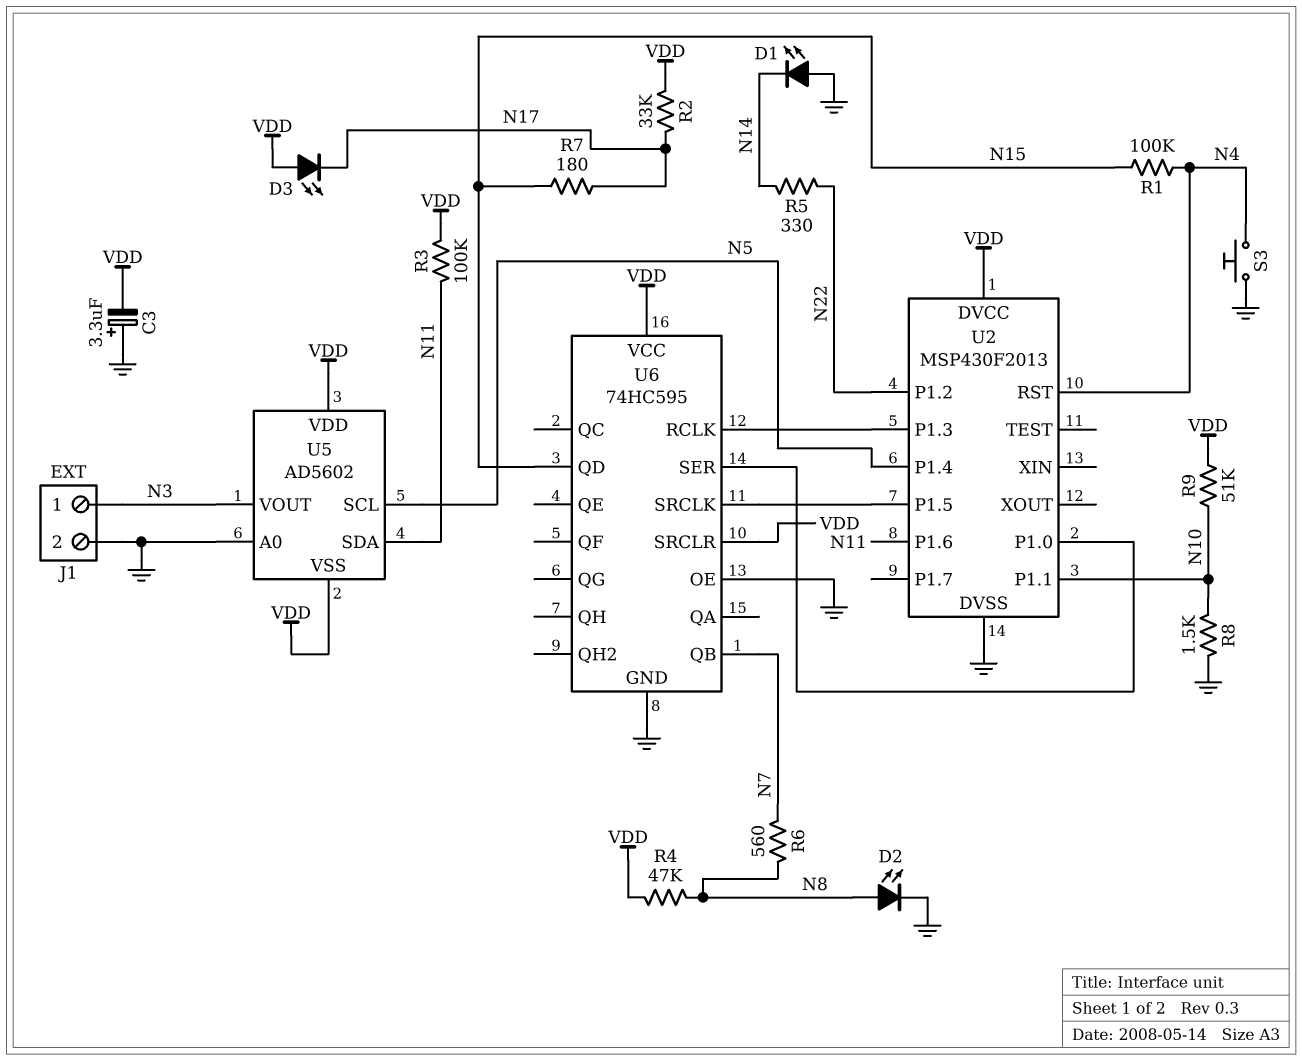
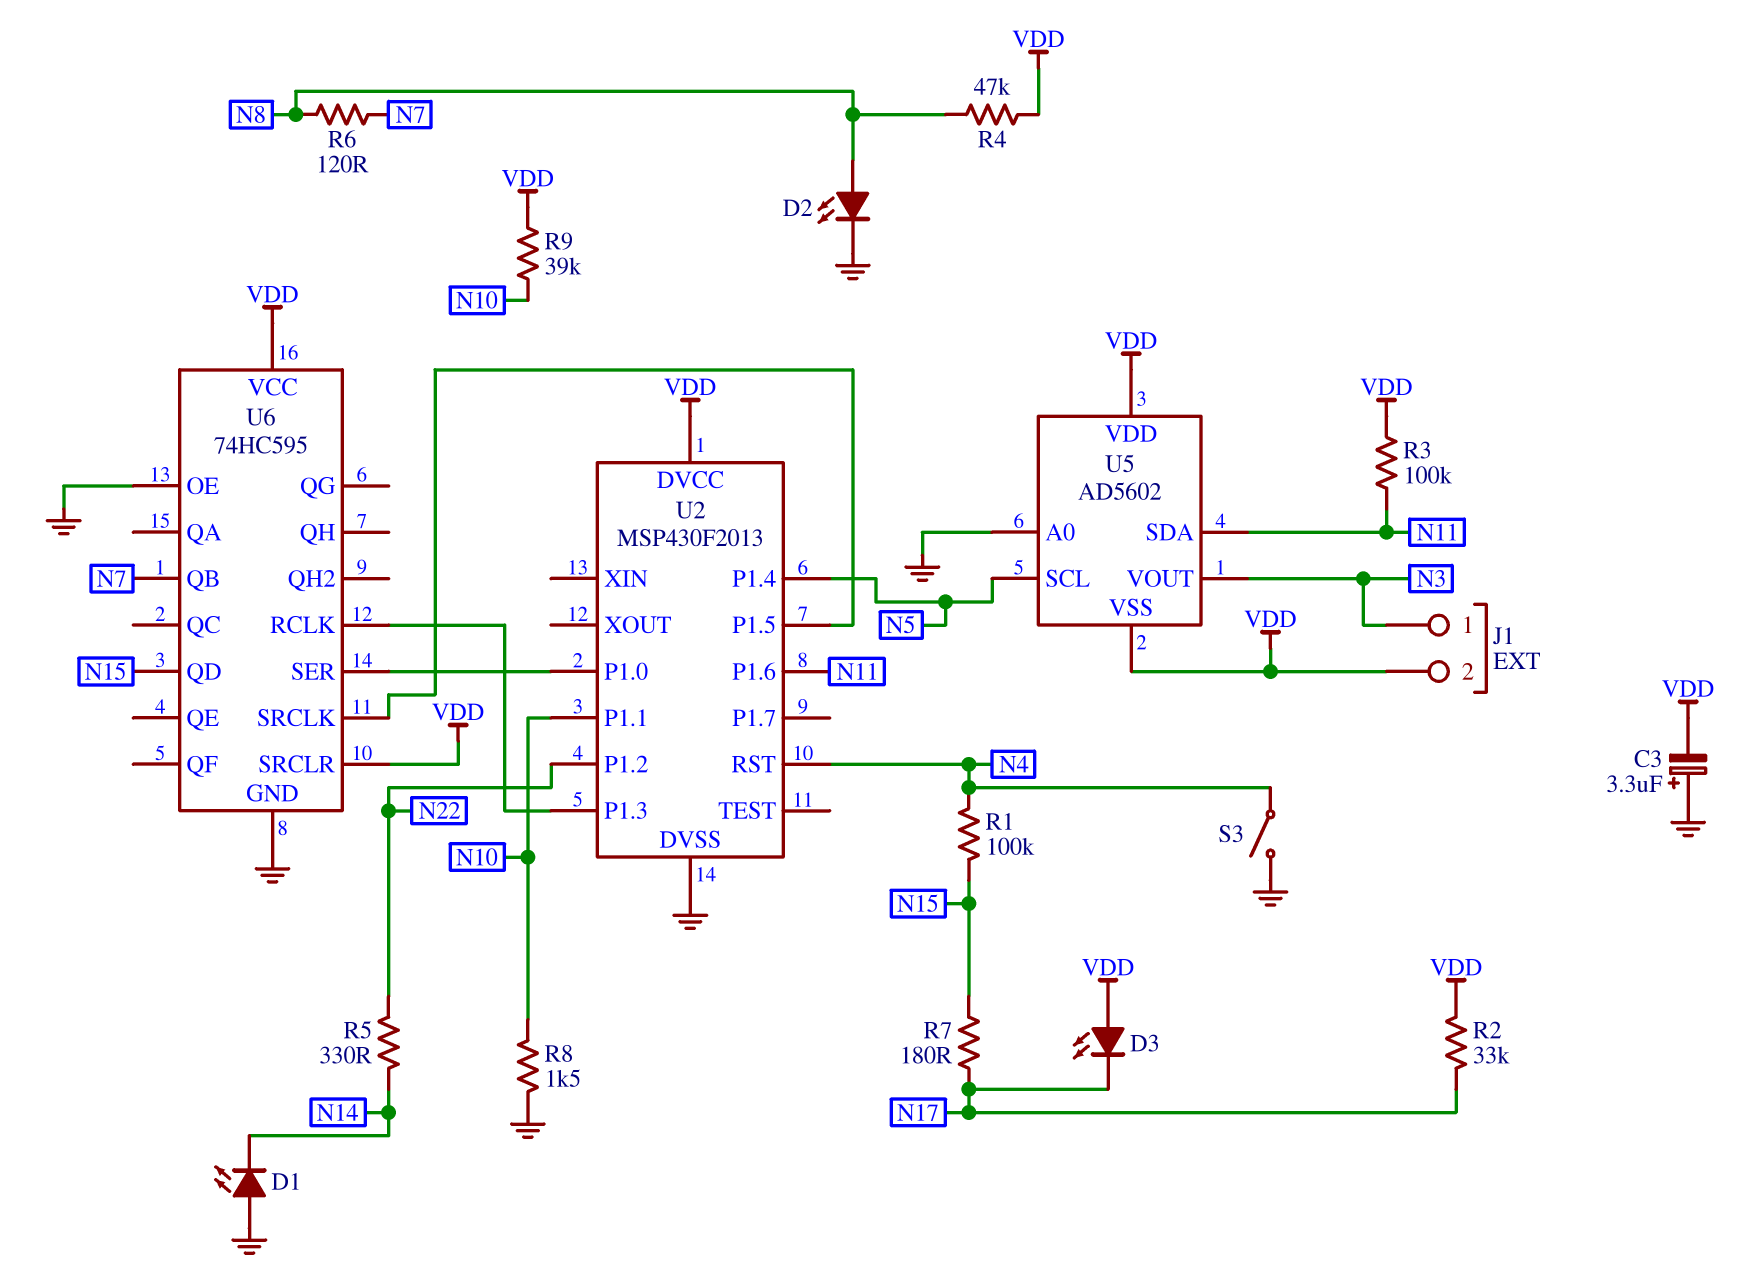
J1 pin 2: GND -> VDD
R6: 560 (N7, N8) -> 120 (N7, N8)
R9: 51k (N10, VDD) -> 39k (N10, VDD)
S3: button (GND, N4) -> switch (GND, N4)

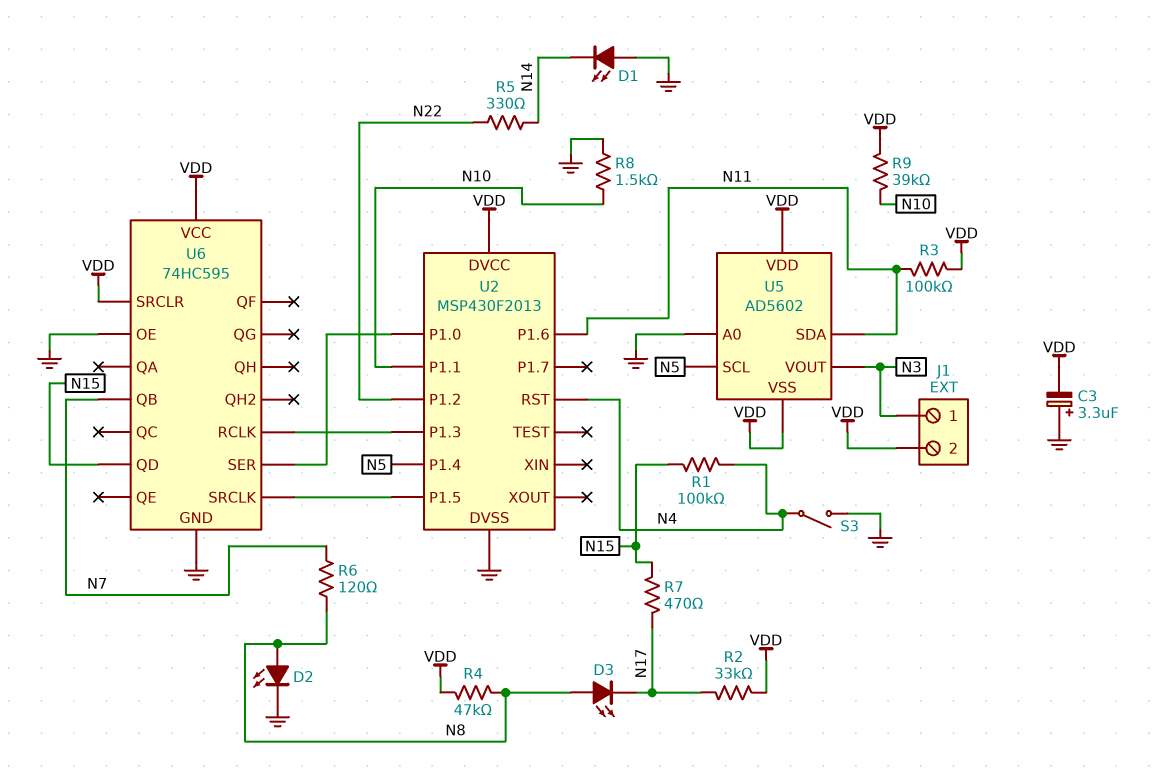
D3: LED (A VDD, K N17) -> LED (A N8, K N17)
R7: 180 (N15, N17) -> 470 (N15, N17)

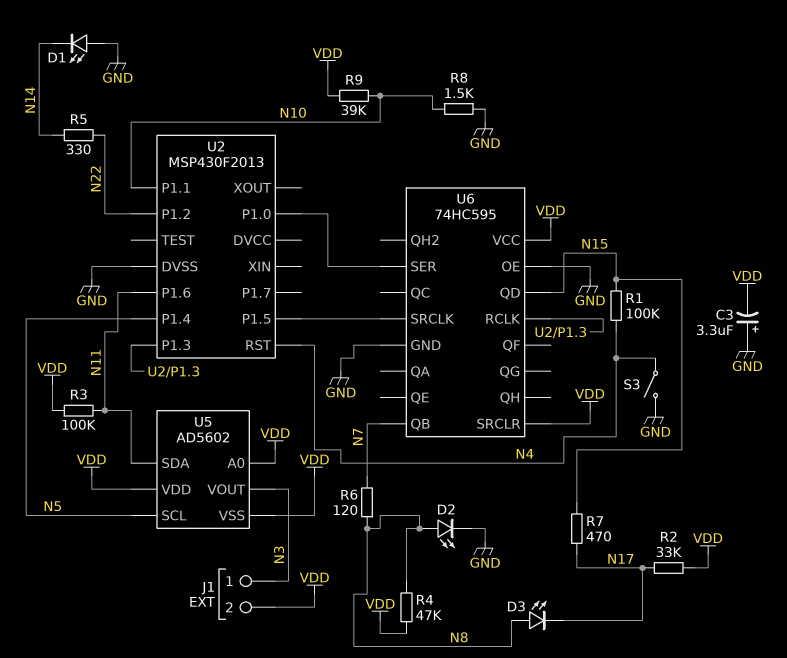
U2 pin DVCC: VDD -> none
U5 pin A0: GND -> VDD

